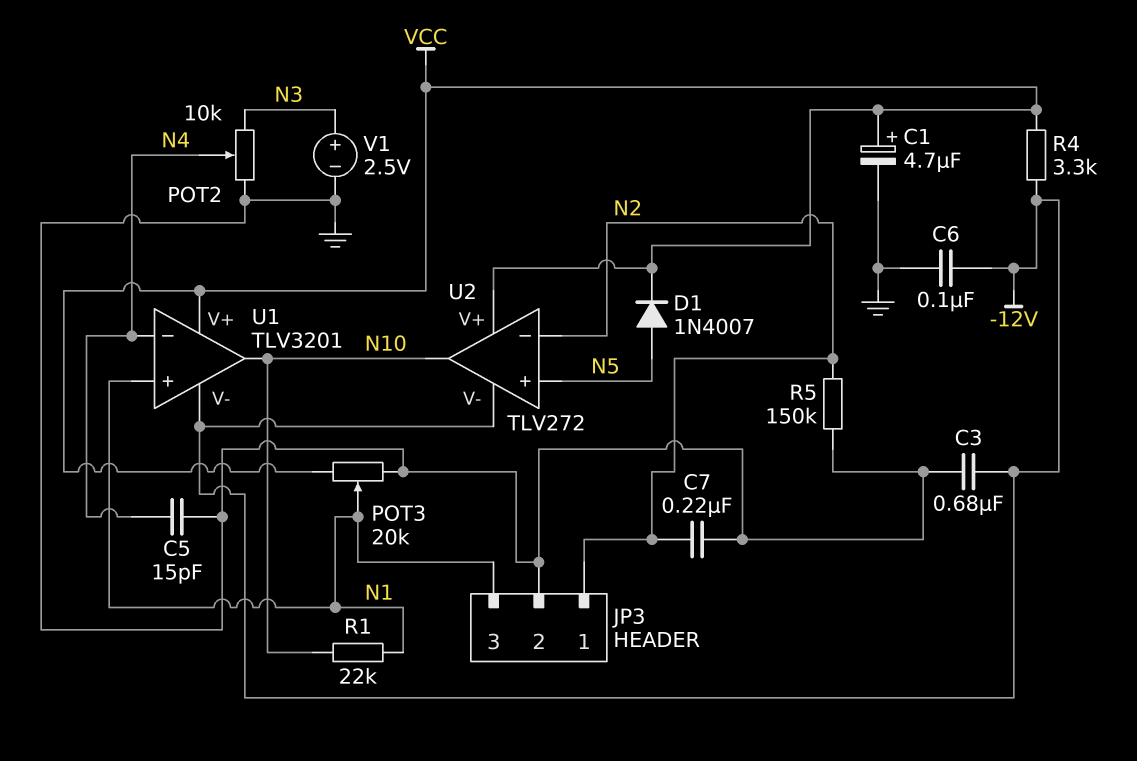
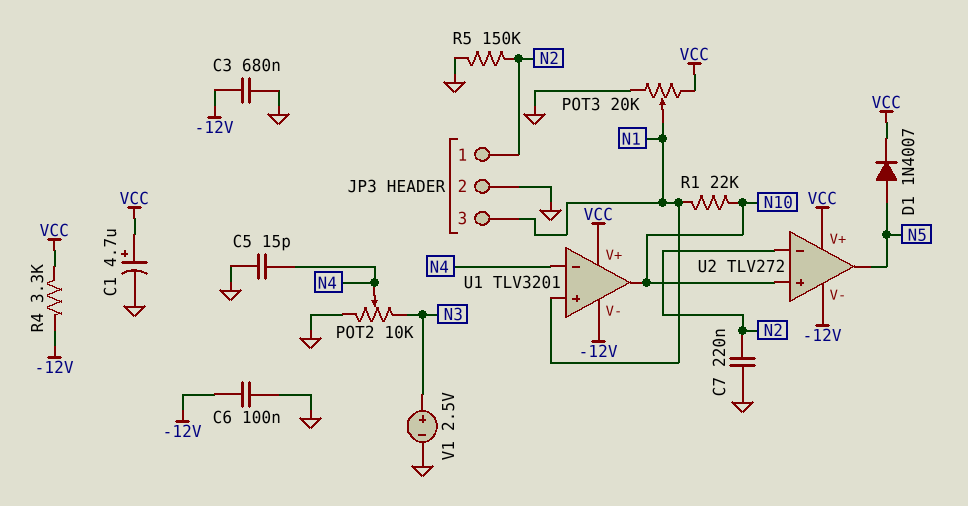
U2 pin in+: N5 -> N10
U2 pin out: N10 -> N5

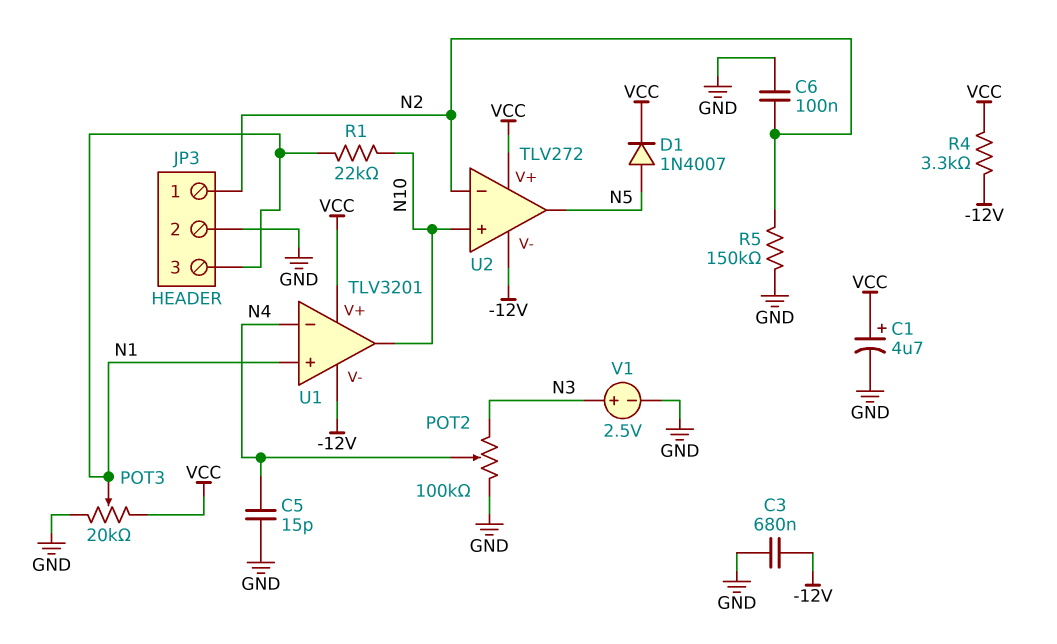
C6: 100nF (-12V, GND) -> 100nF (GND, N2)
C7: 220nF (GND, N2) -> none
POT2: 10k (GND, N3, wiper N4) -> 100k (GND, N3, wiper N4)

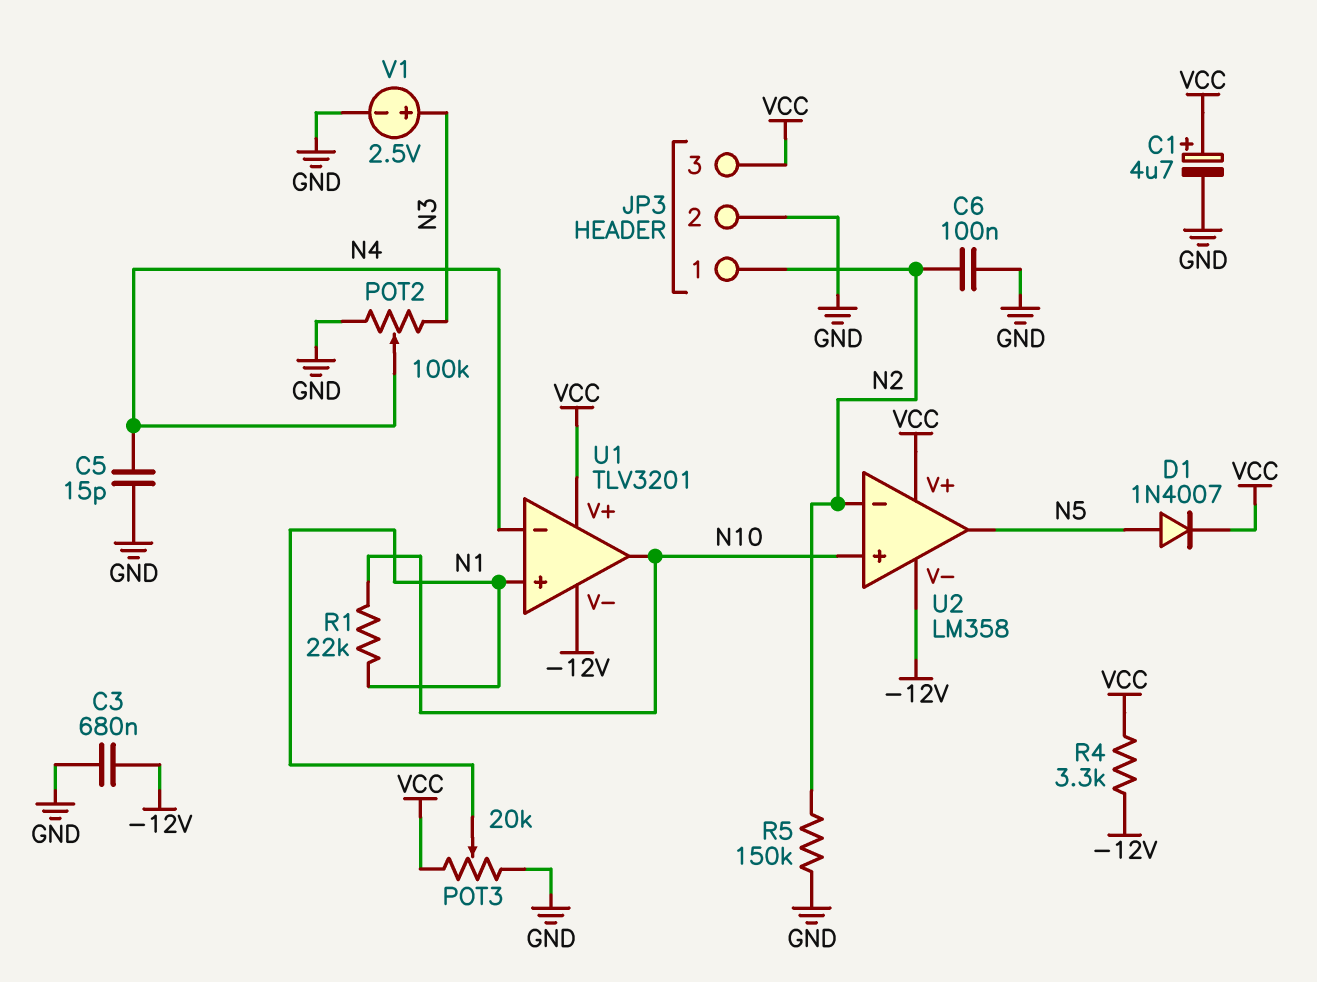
JP3 pin 3: N1 -> VCC
U2: TLV272 -> LM358

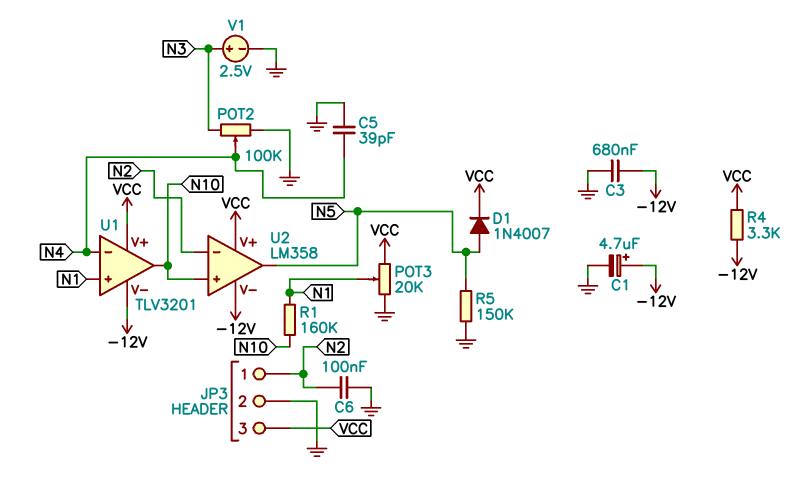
C1: 4.7uF (plus VCC, minus GND) -> 4.7uF (plus -12V, minus GND)
C5: 15pF (GND, N4) -> 39pF (GND, N4)
R1: 22k (N1, N10) -> 160k (N1, N10)
R5: 150k (GND, N2) -> 150k (GND, N5)

